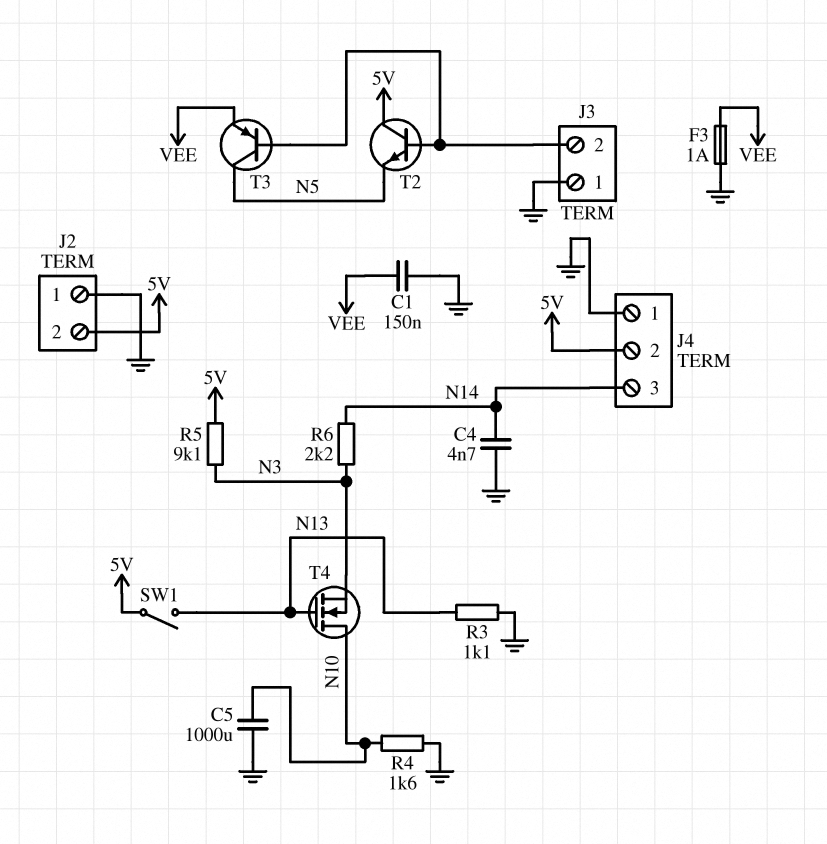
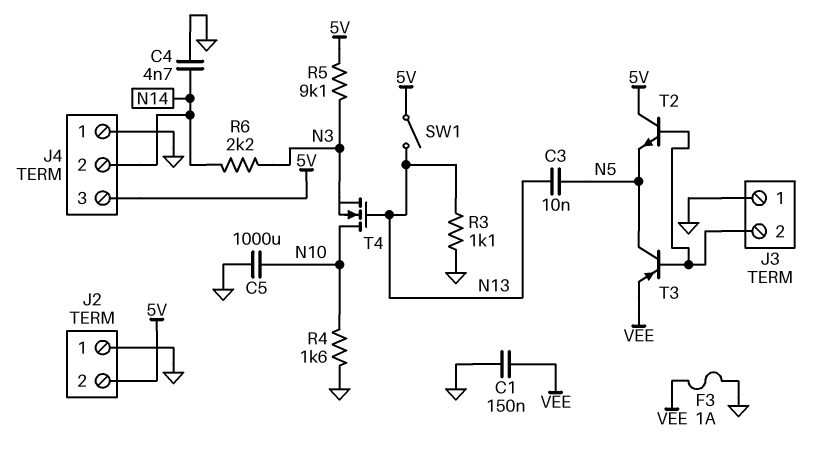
C3: none -> 10nF (N5, N13)
J4 pin 2: 5V -> N14
J4 pin 3: N14 -> 5V

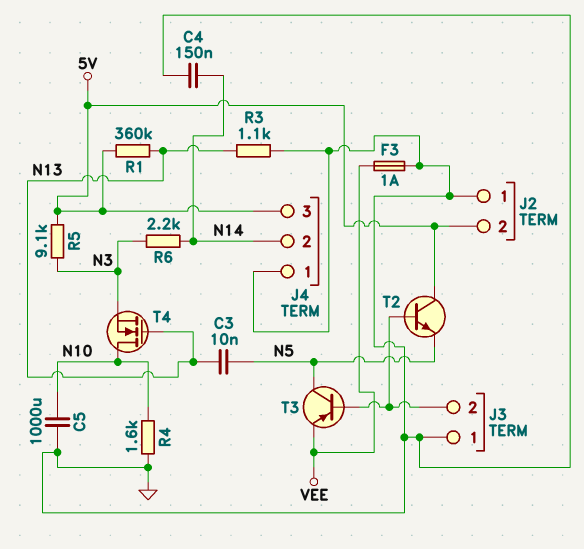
C1: 150nF (GND, VEE) -> none
C4: 4.7nF (GND, N14) -> 150nF (GND, N14)
R1: none -> 360k (5V, N13)
SW1: switch (5V, N13) -> none

